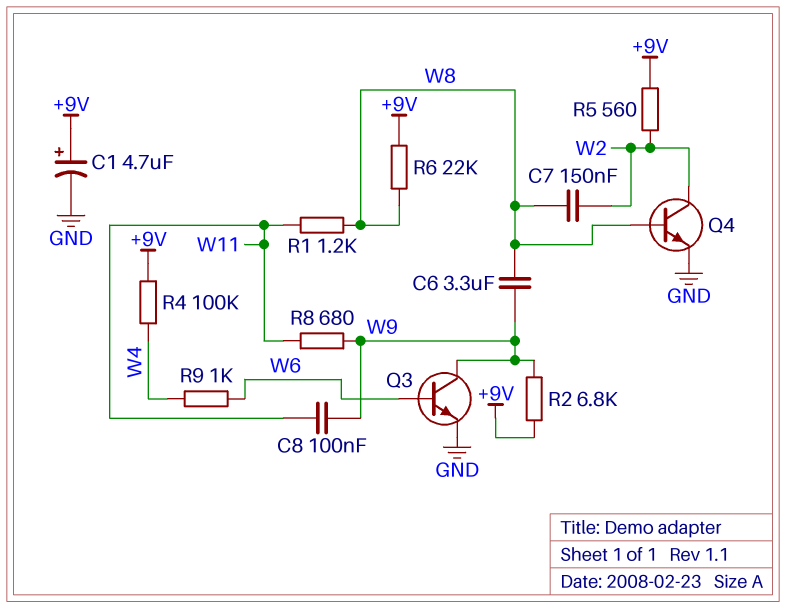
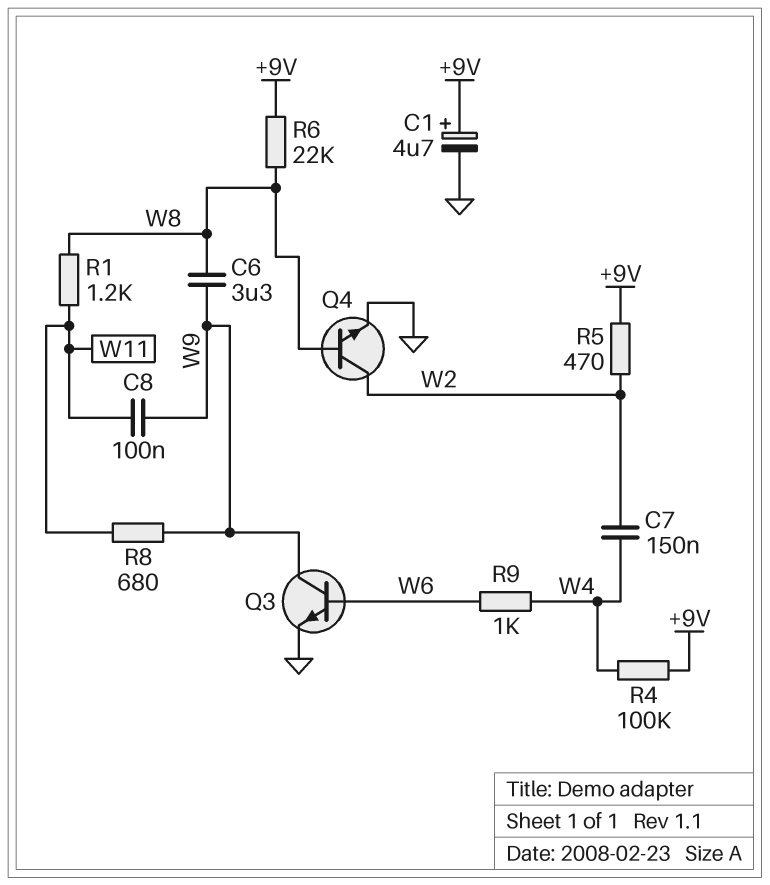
C7: 150nF (W2, W8) -> 150nF (W2, W4)
R2: 6.8k (+9V, W9) -> none
R5: 560 (+9V, W2) -> 470 (+9V, W2)

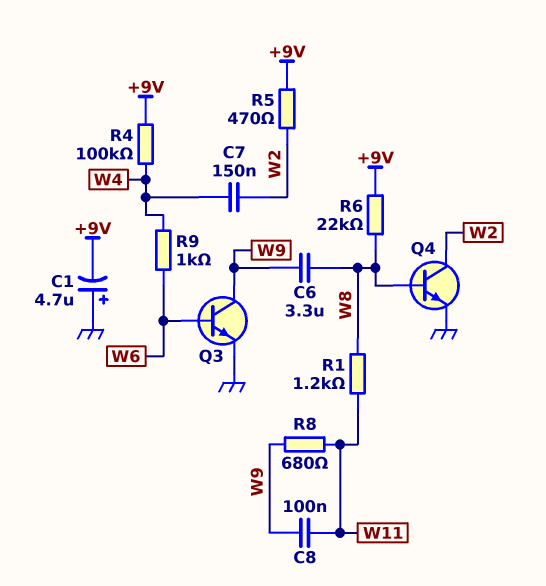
C1: 4.7uF (plus +9V, minus GND) -> 4.7uF (plus GND, minus +9V)

